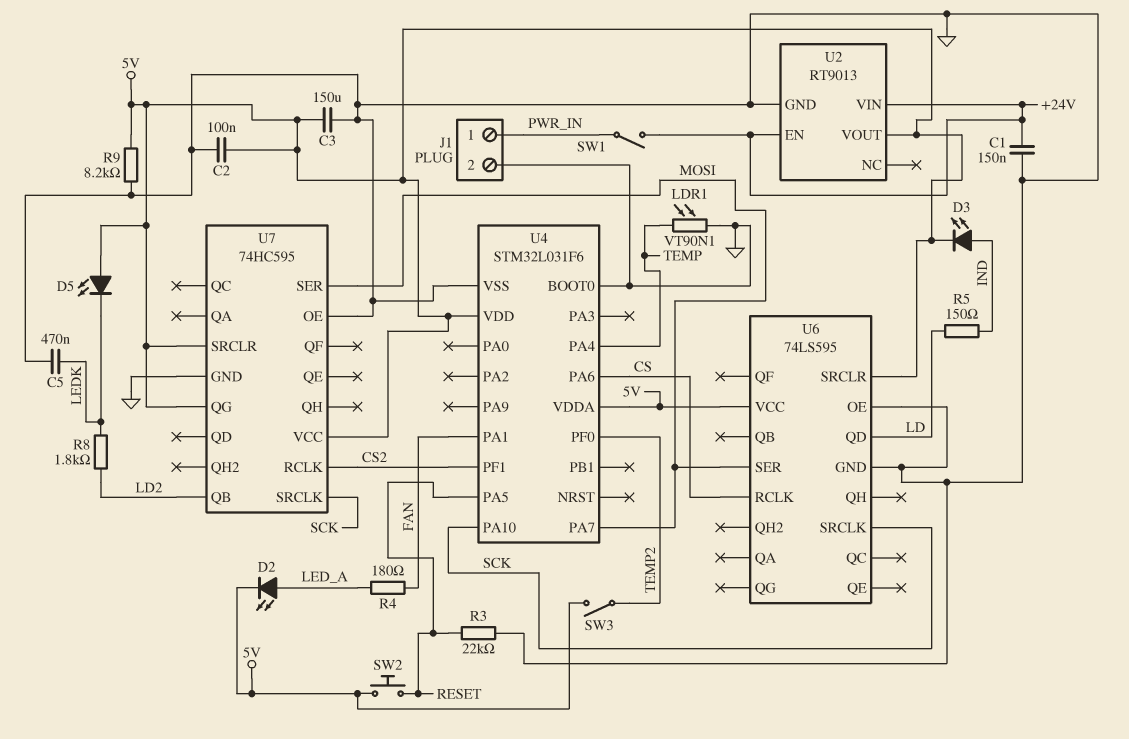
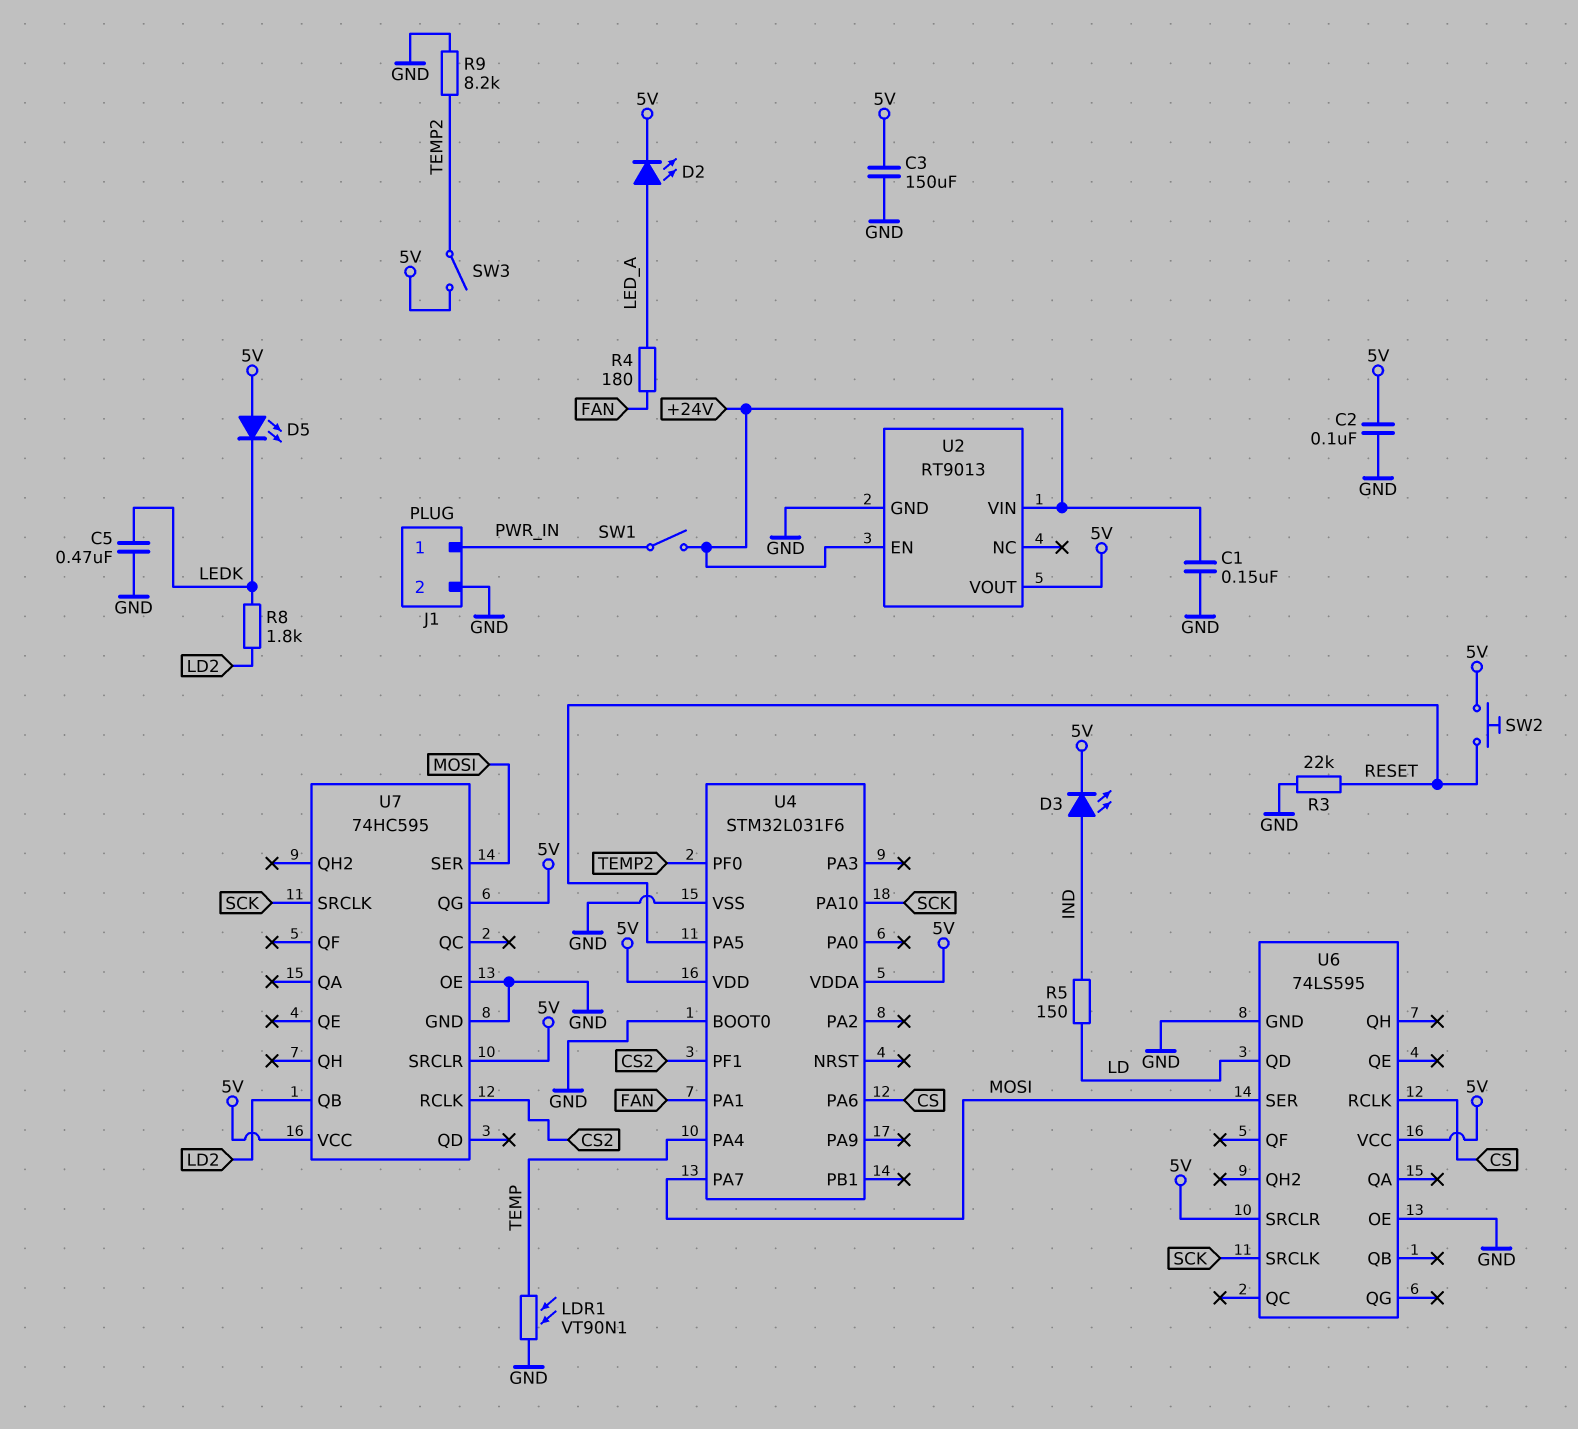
R9: 8.2k (5V, GND) -> 8.2k (GND, TEMP2)

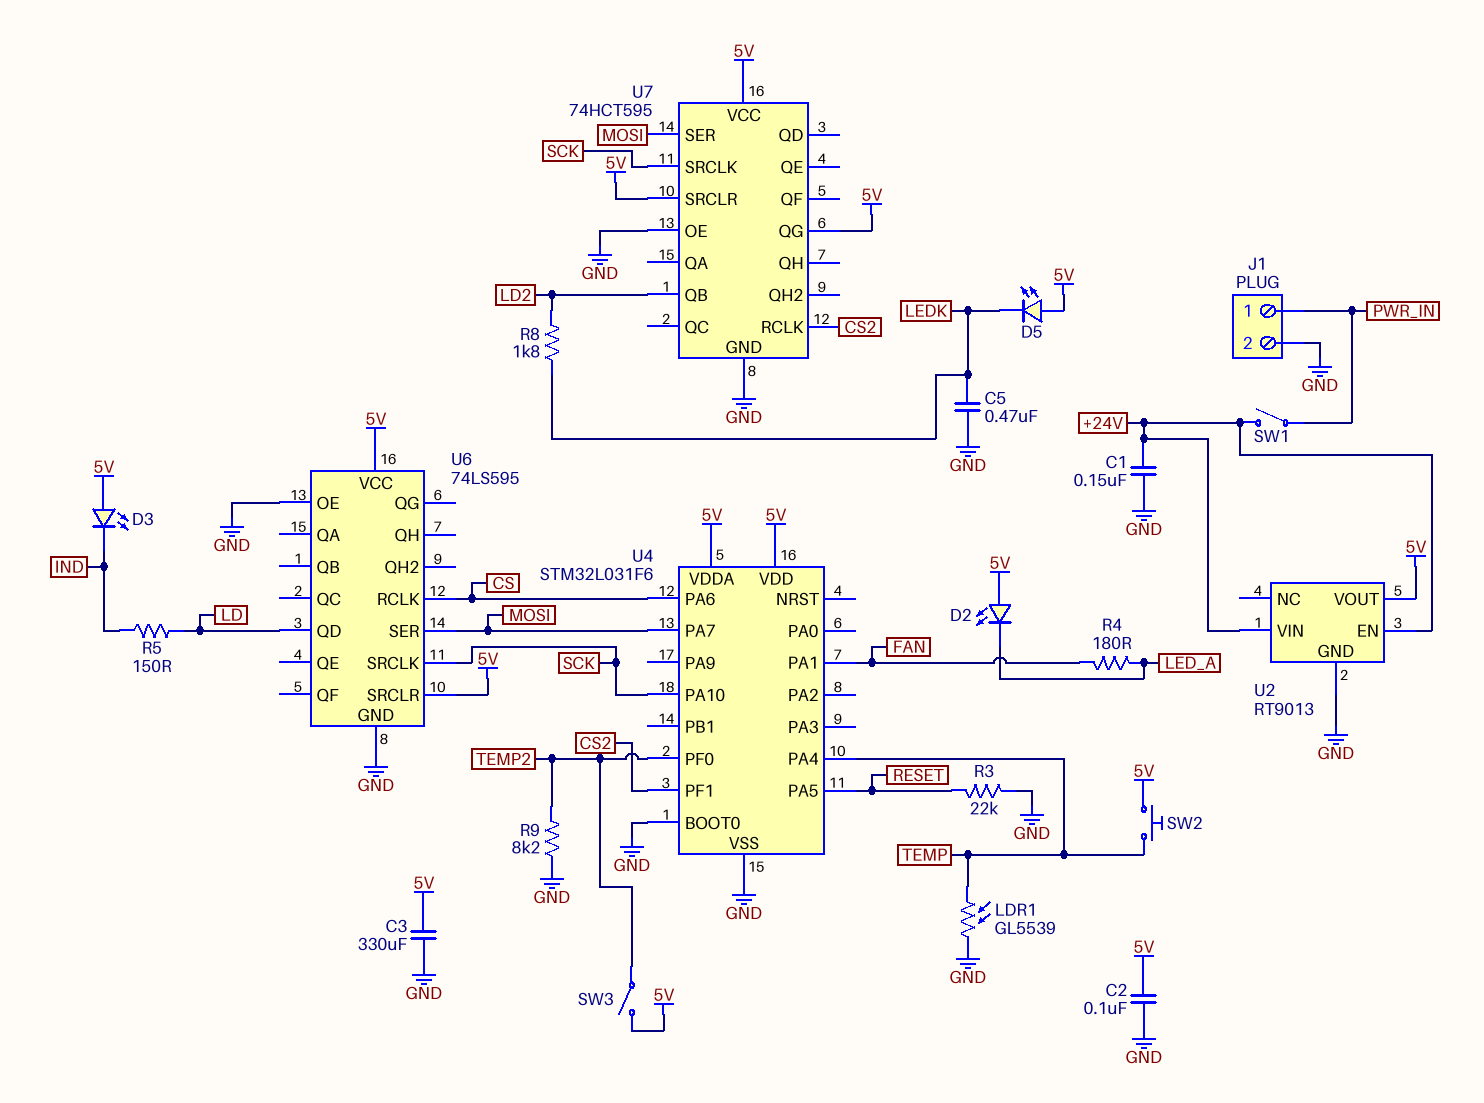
C3: 150uF (5V, GND) -> 330uF (5V, GND)
D2: LED (A LED_A, K 5V) -> LED (A 5V, K LED_A)
D3: LED (A IND, K 5V) -> LED (A 5V, K IND)
LDR1: VT90N1 (GND, TEMP) -> GL5539 (GND, TEMP)
SW2: button (5V, RESET) -> button (5V, TEMP)
U7: 74HC595 -> 74HCT595

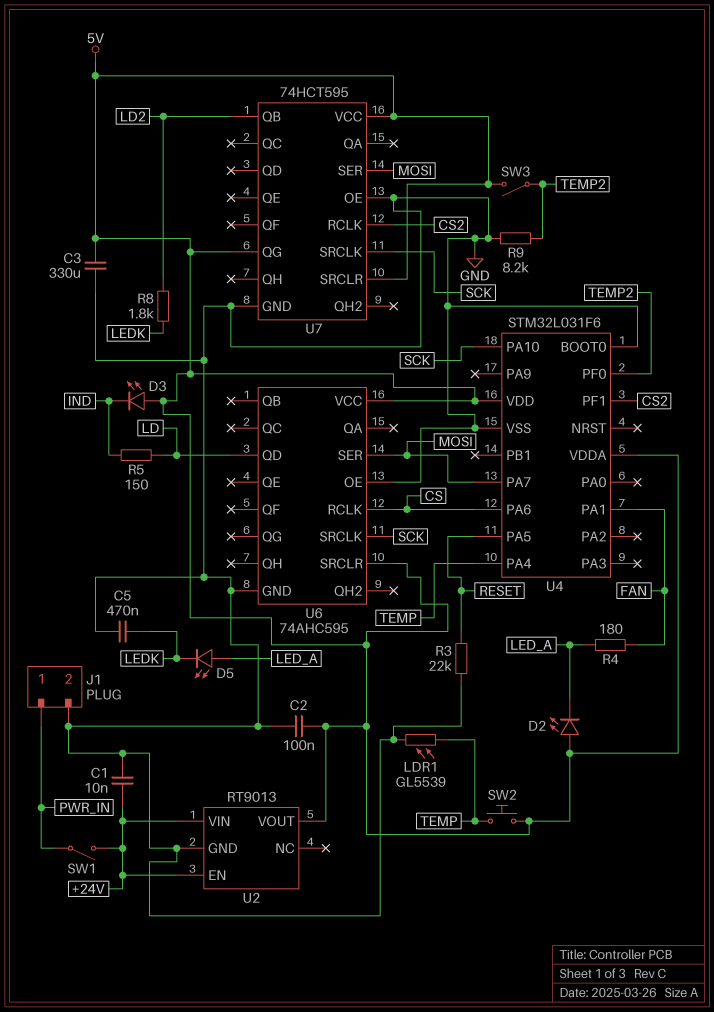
C1: 150nF (+24V, GND) -> 10nF (+24V, GND)
D5: LED (A 5V, K LEDK) -> LED (A LED_A, K LEDK)
U6: 74LS595 -> 74AHC595

